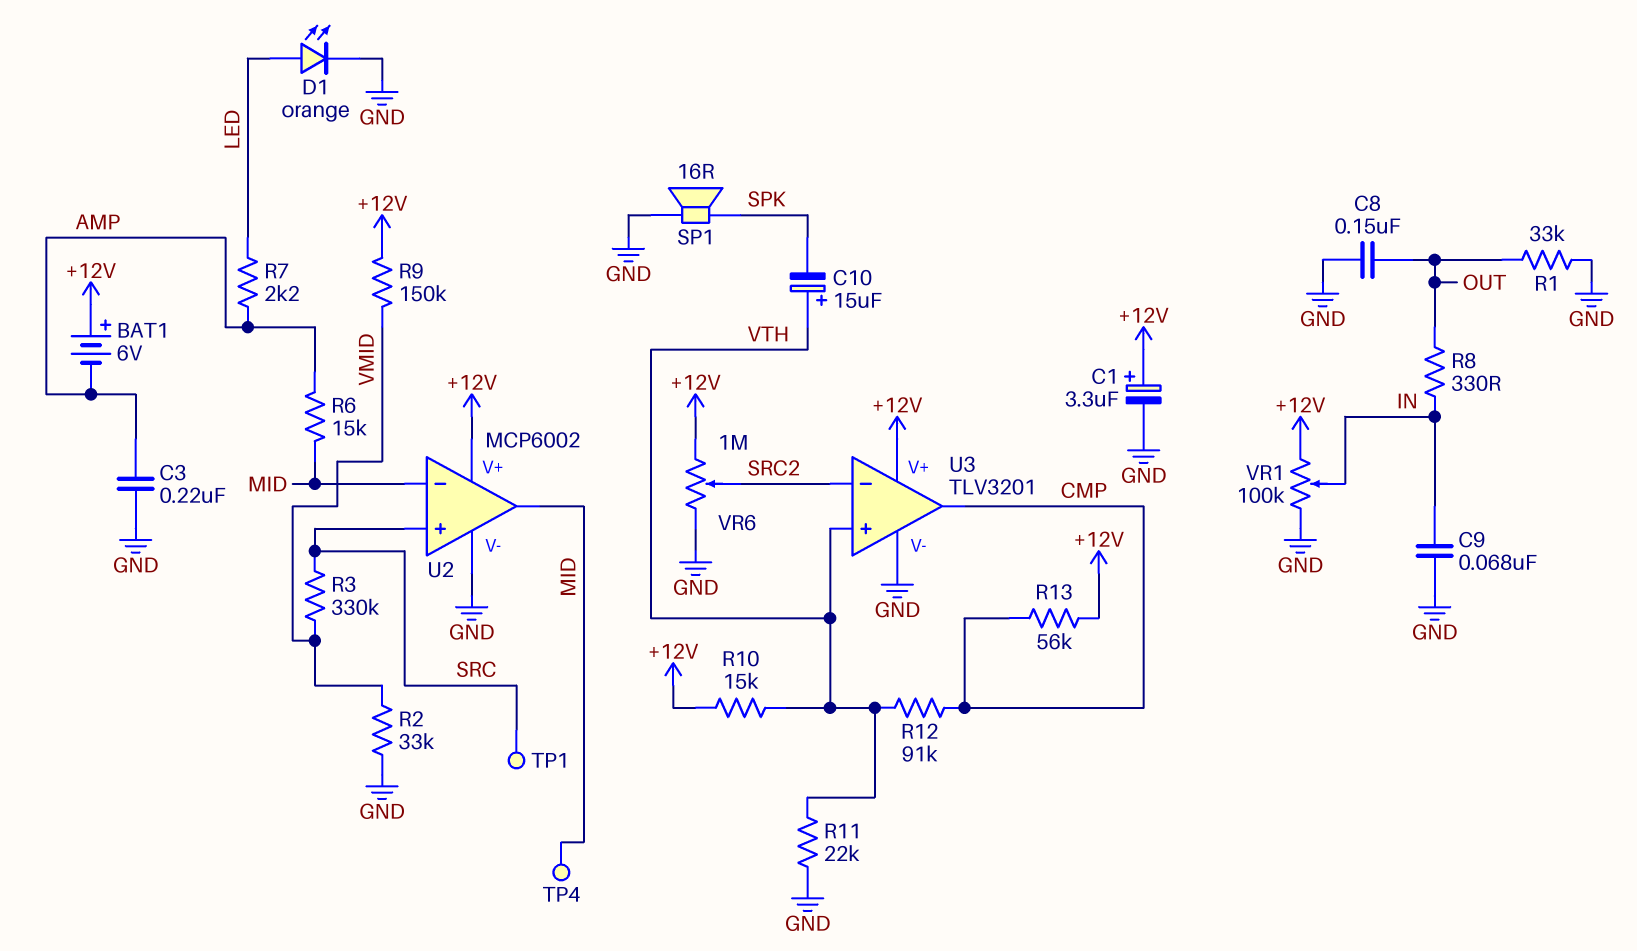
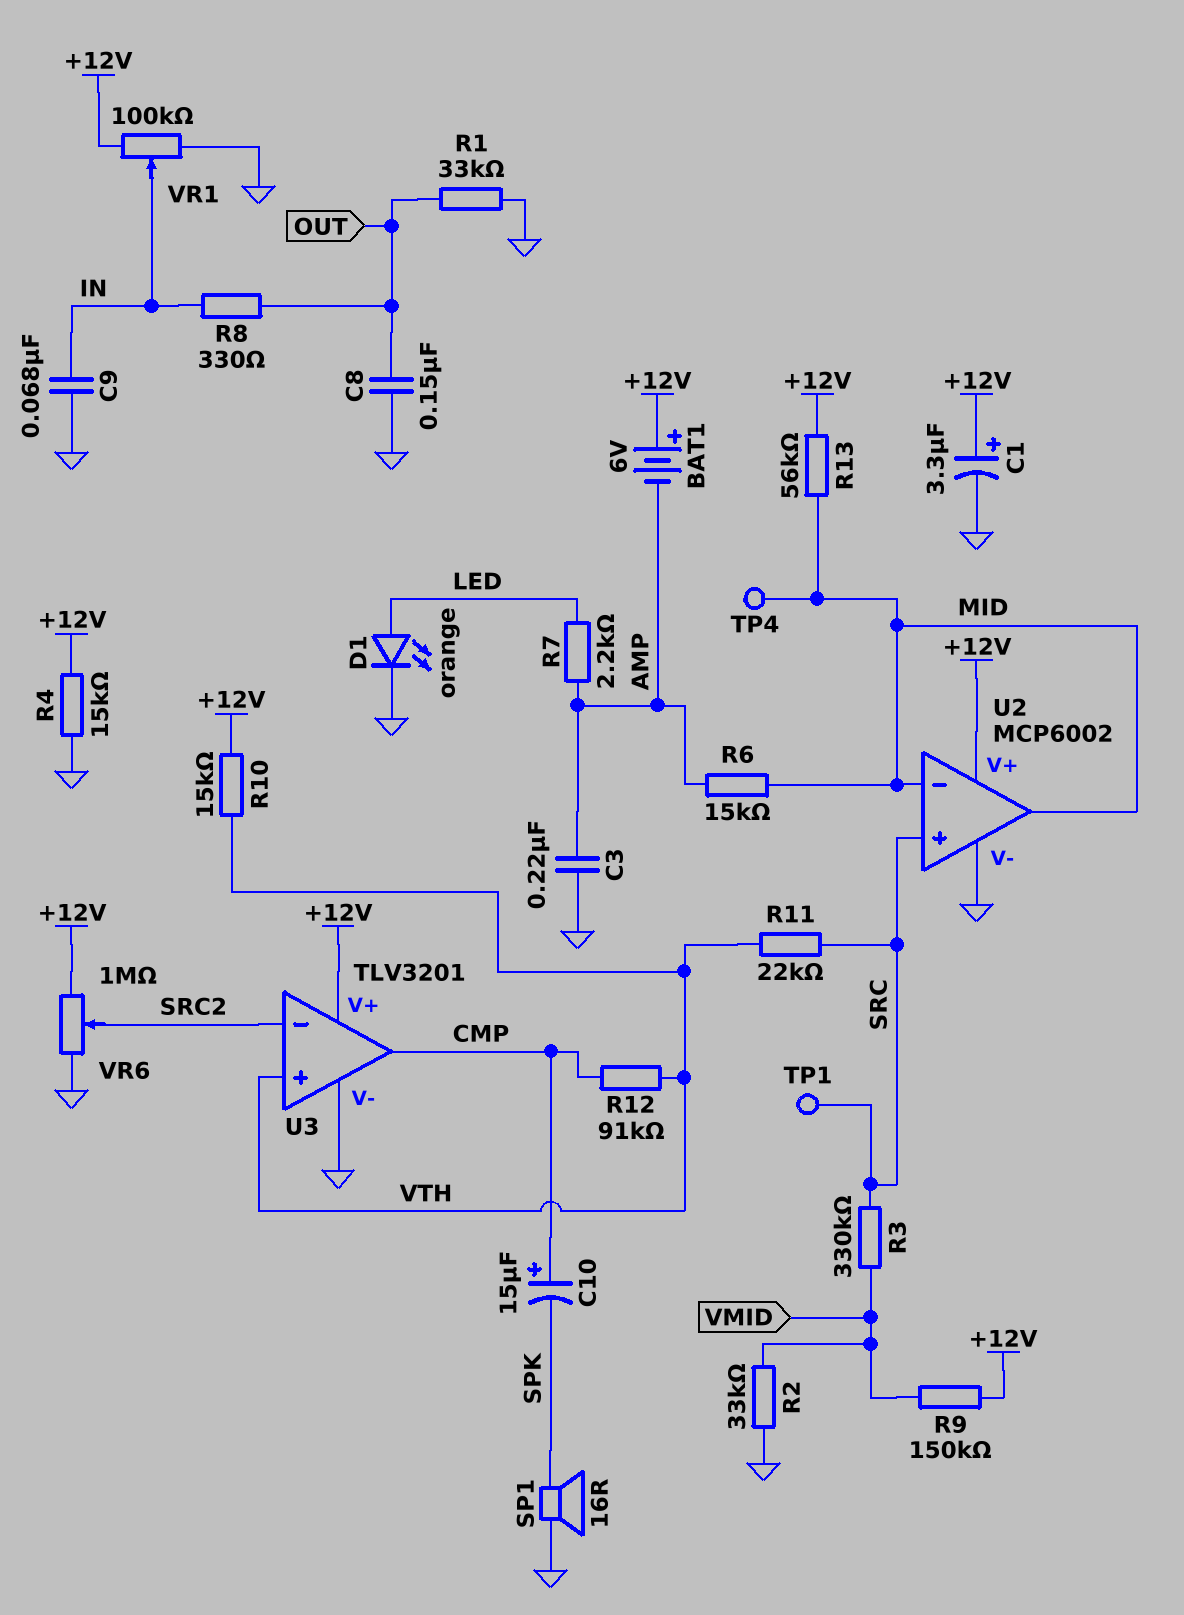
C10: 15uF (plus VTH, minus SPK) -> 15uF (plus CMP, minus SPK)
R4: none -> 15k (+12V, GND)
R11: 22k (GND, VTH) -> 22k (SRC, VTH)
R13: 56k (+12V, CMP) -> 56k (+12V, MID)

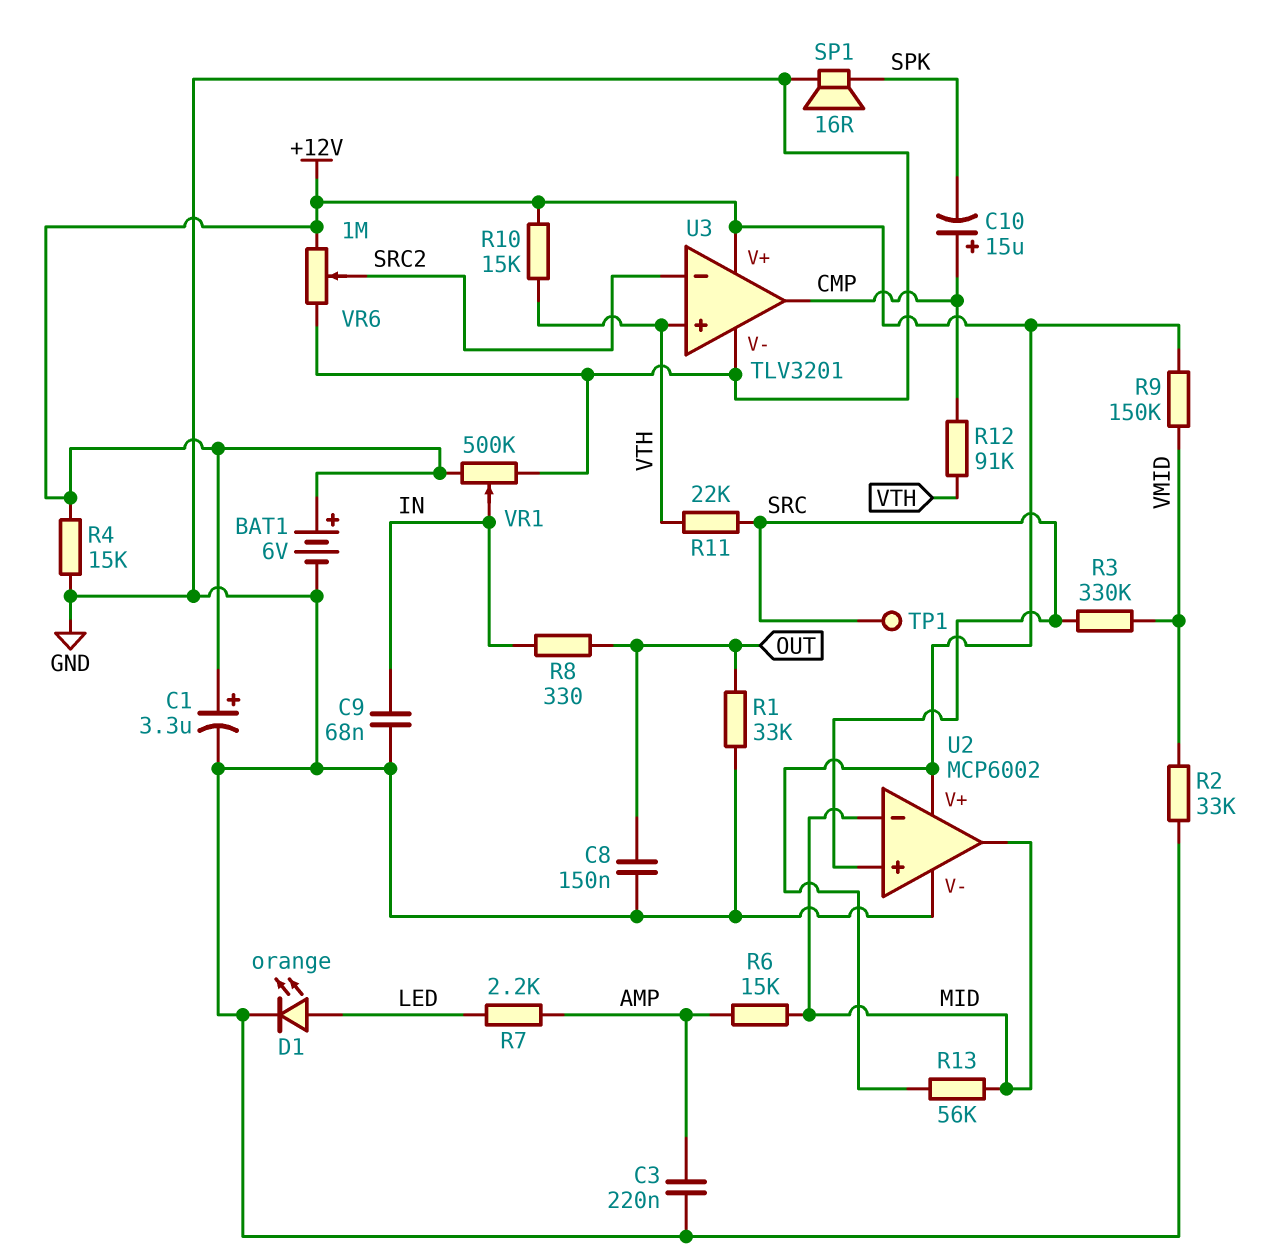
BAT1: 6V (plus +12V, minus AMP) -> 6V (plus +12V, minus GND)
TP4: test point (MID) -> none
VR1: 100k (+12V, GND, wiper IN) -> 500k (+12V, GND, wiper IN)

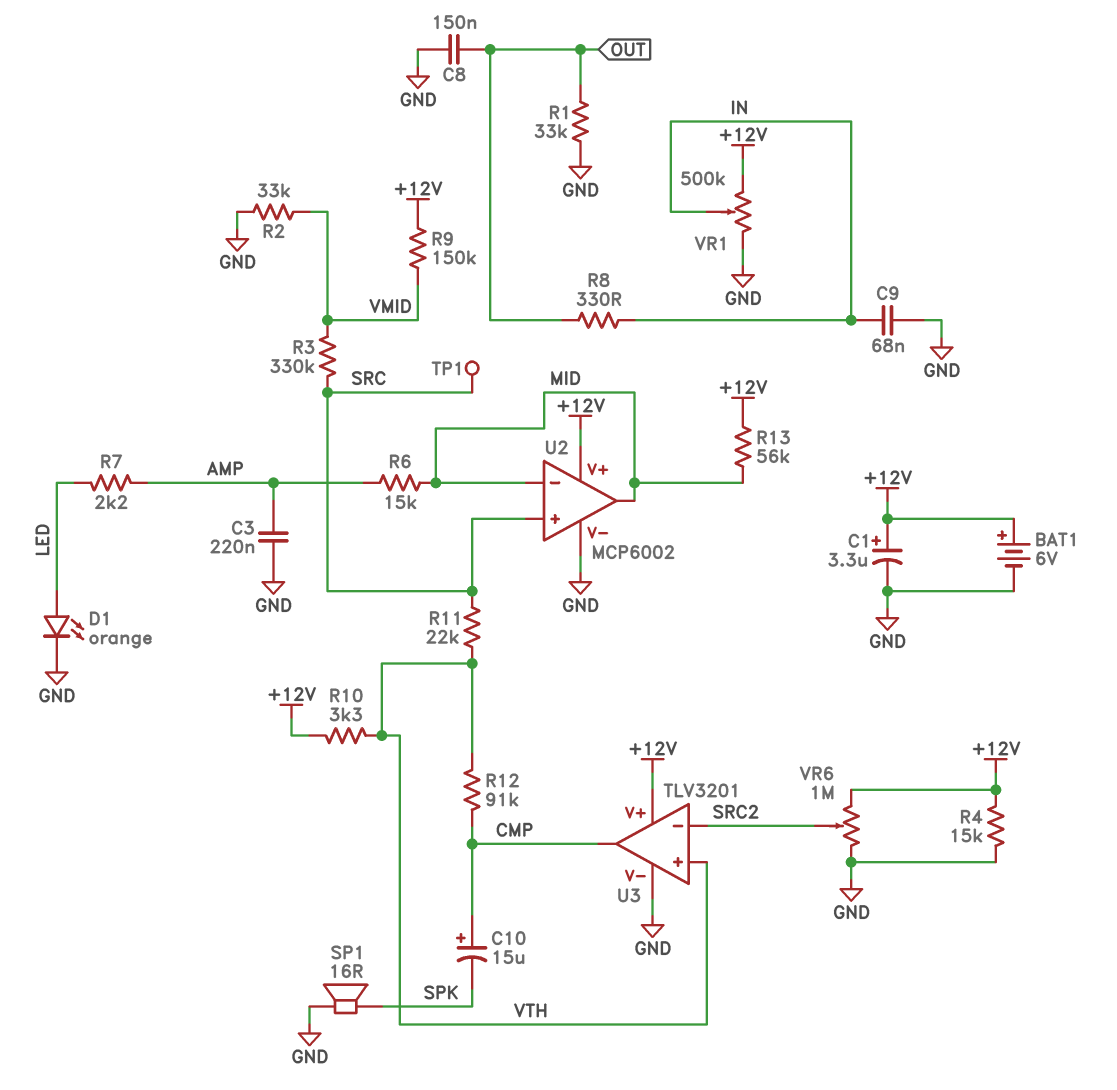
R10: 15k (+12V, VTH) -> 3.3k (+12V, VTH)

